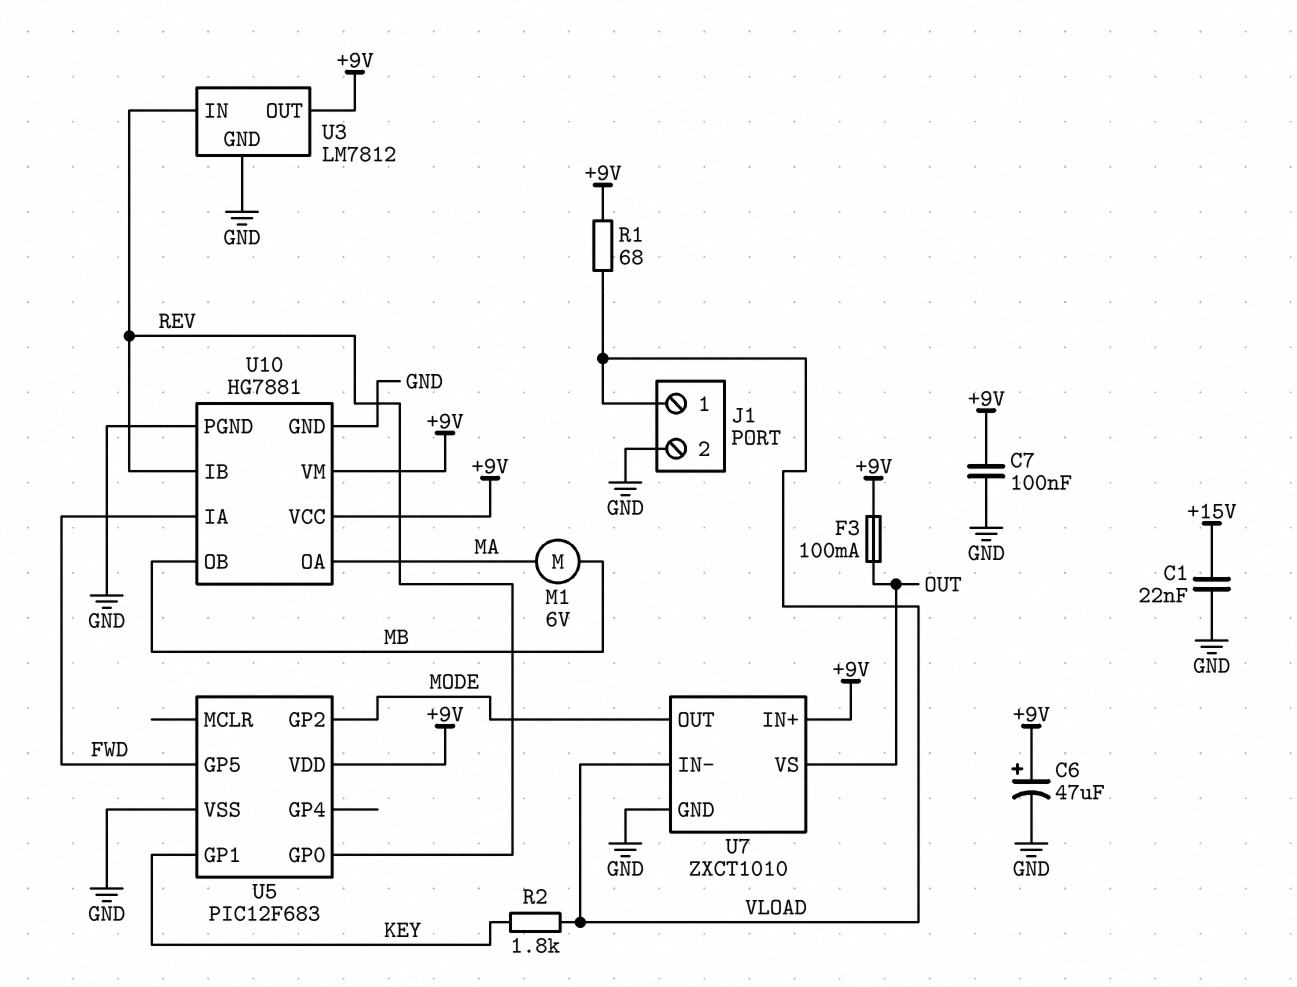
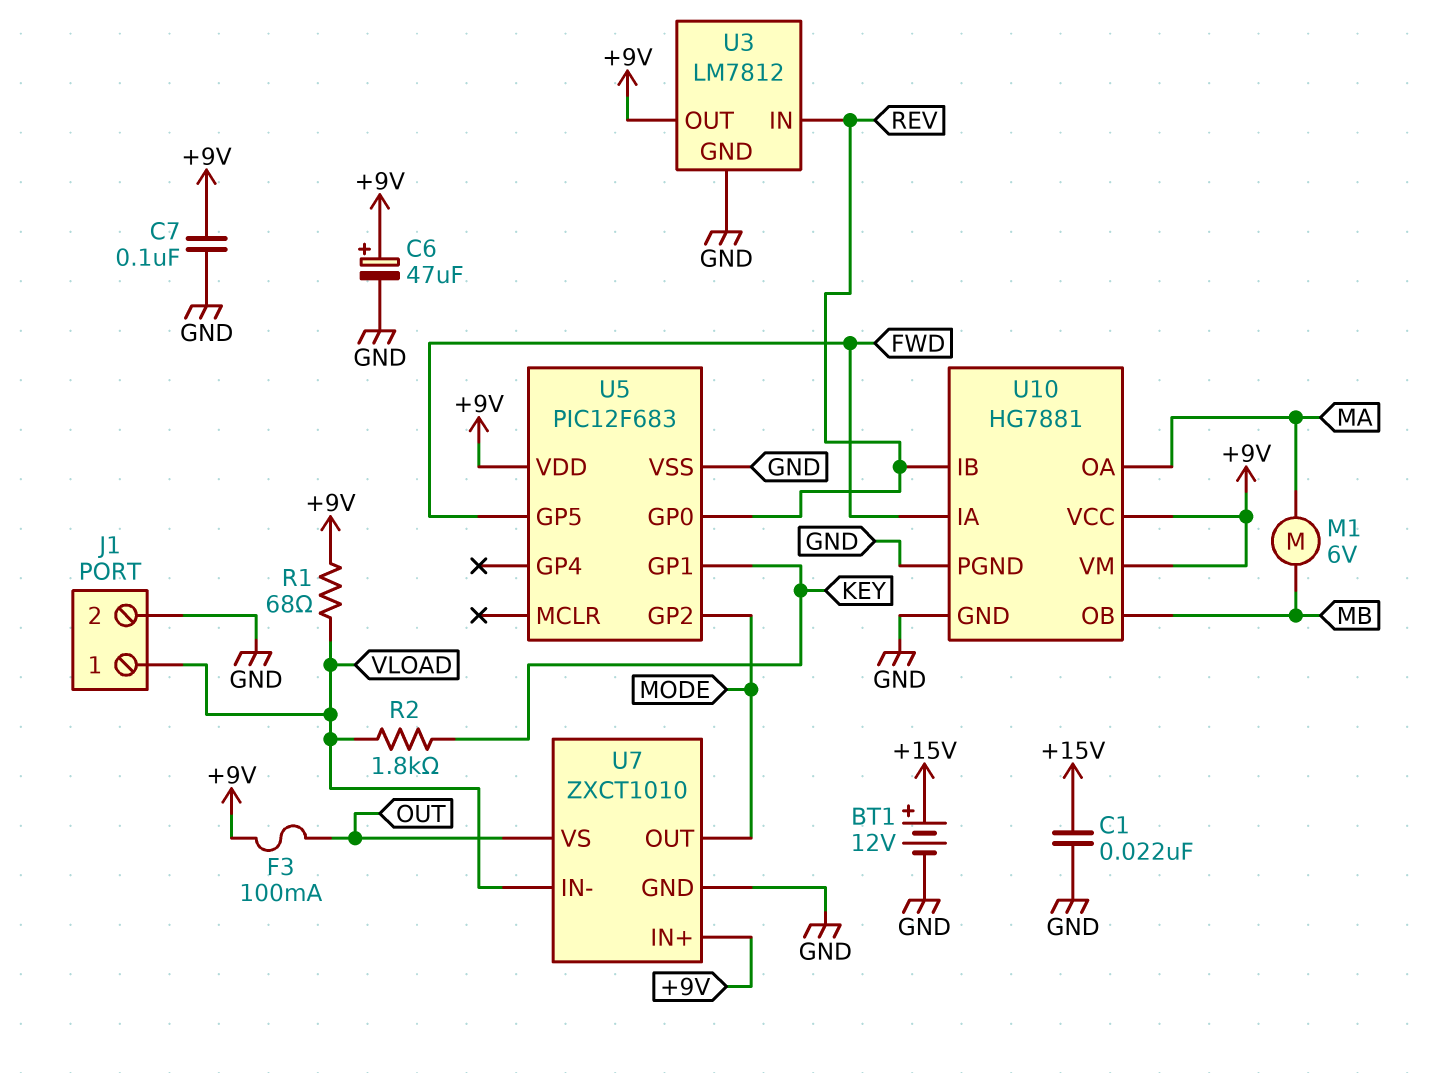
BT1: none -> 12V (plus +15V, minus GND)

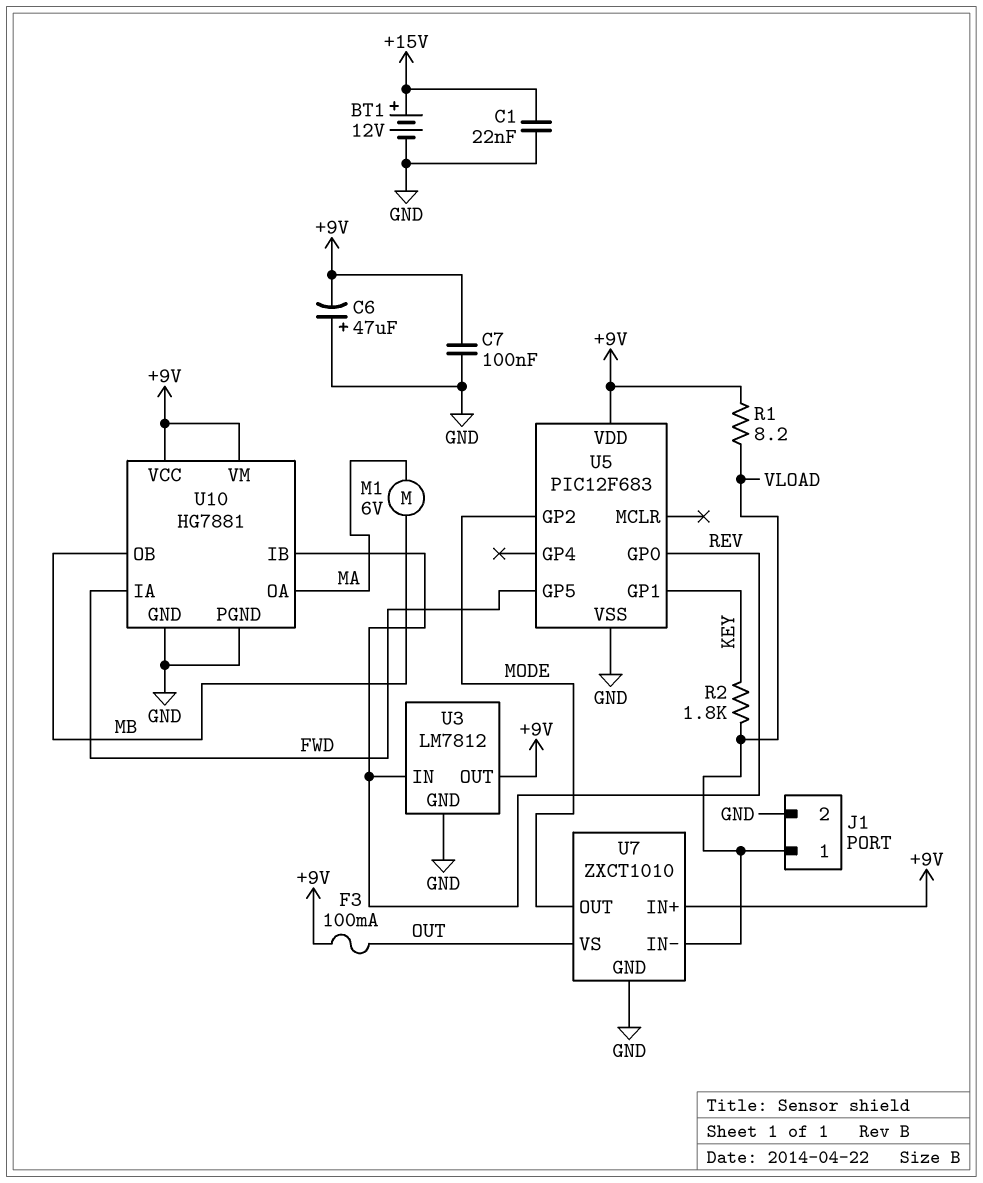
C6: 47uF (plus +9V, minus GND) -> 47uF (plus GND, minus +9V)
R1: 68 (+9V, VLOAD) -> 8.2 (+9V, VLOAD)

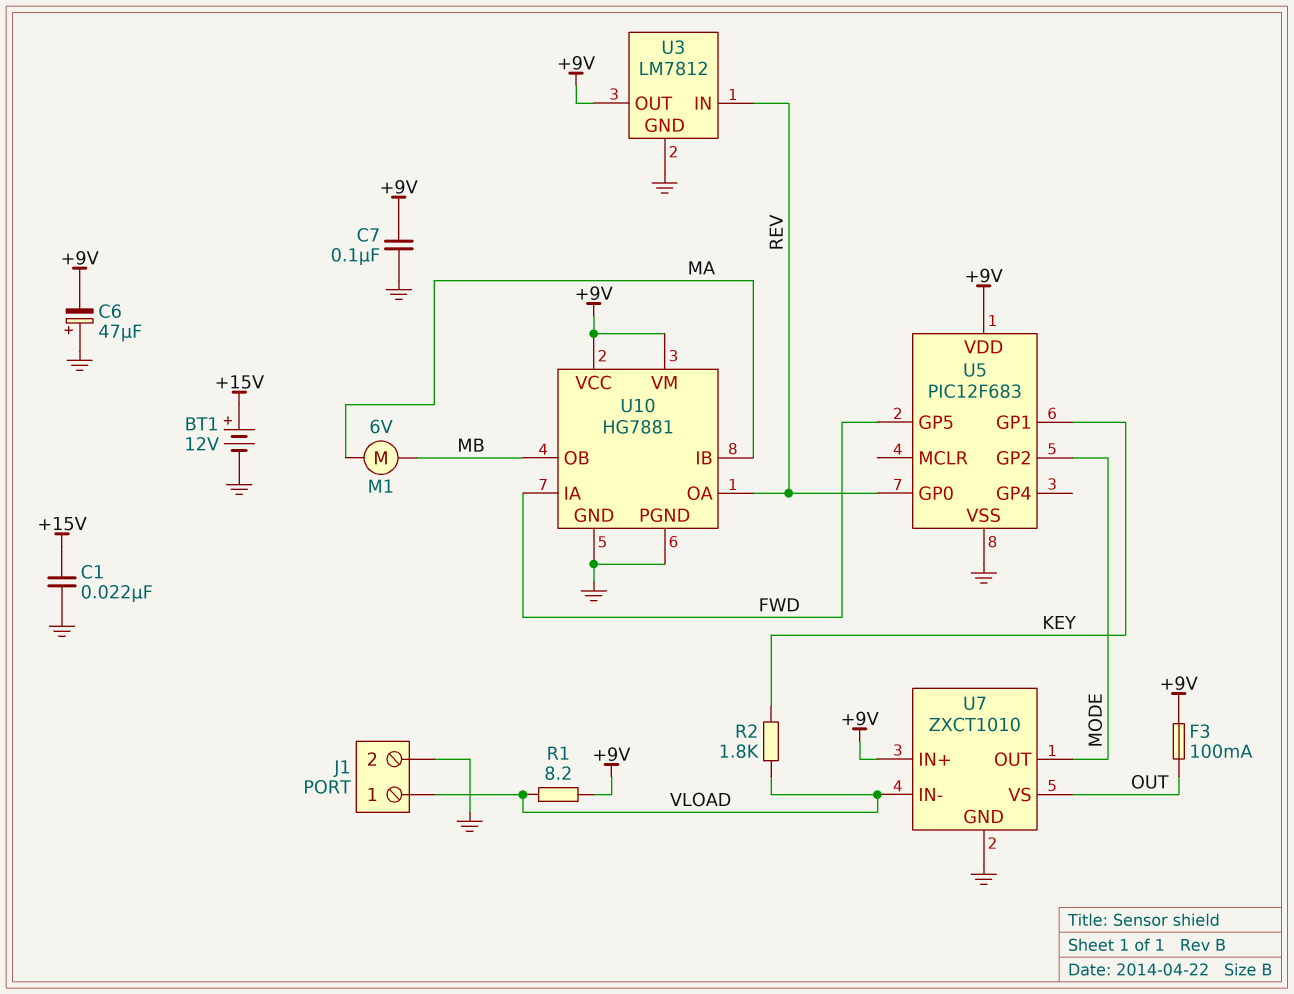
U10 pin IB: REV -> MA
U10 pin OA: MA -> REV

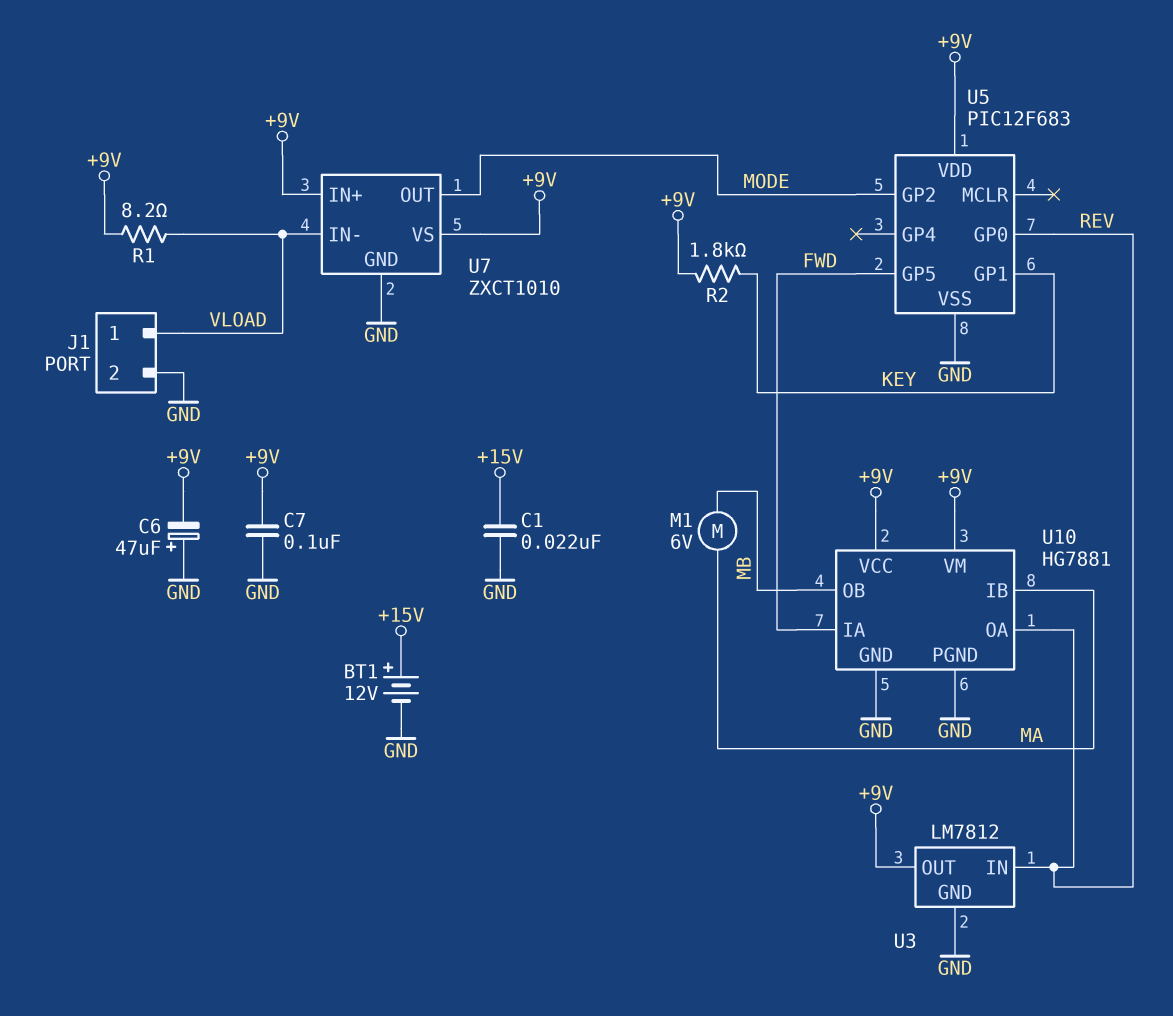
F3: 100mA (+9V, OUT) -> none
R2: 1.8k (KEY, VLOAD) -> 1.8k (+9V, KEY)
U7 pin VS: OUT -> +9V

